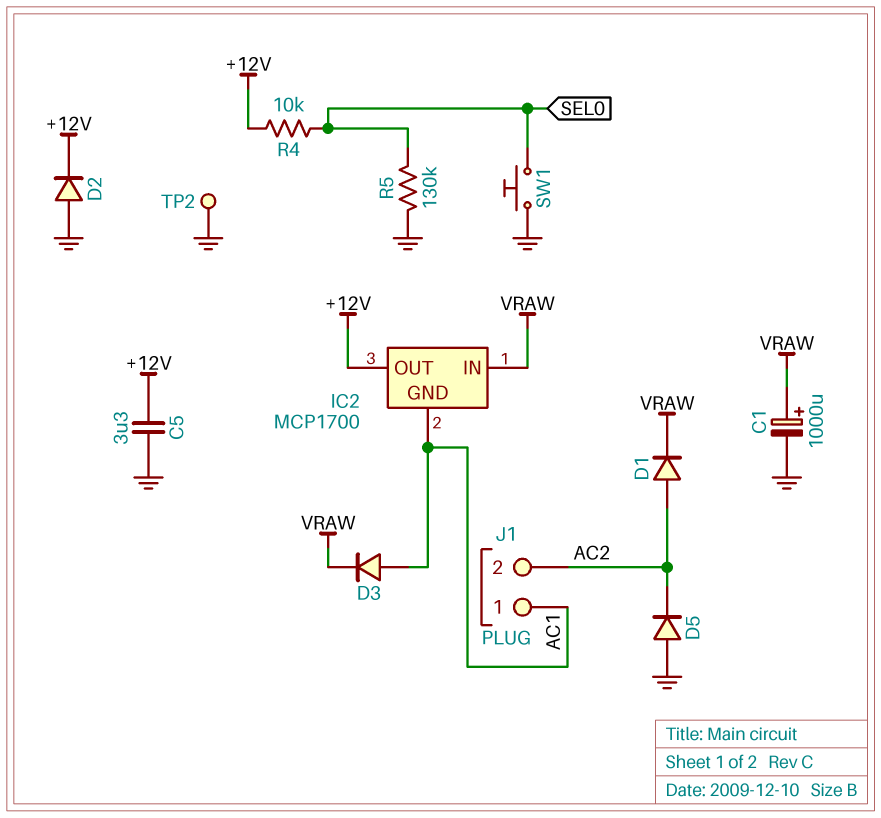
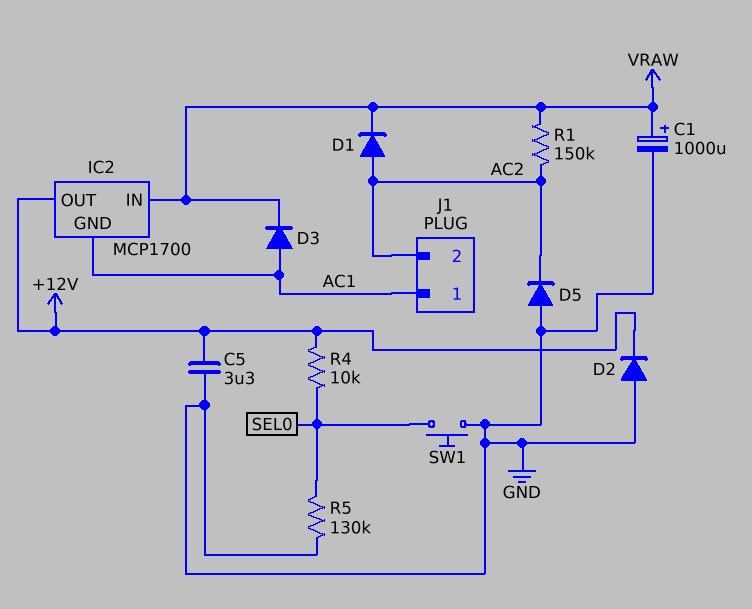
R1: none -> 150k (AC2, VRAW)
TP2: test point (GND) -> none

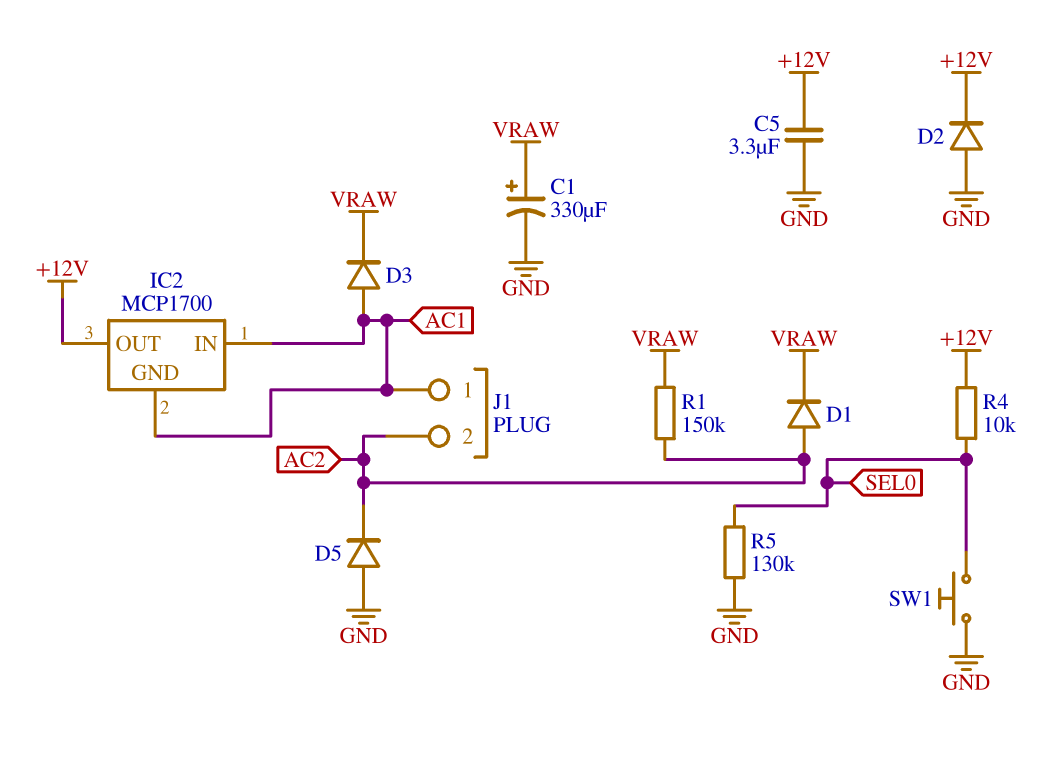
C1: 1000uF (plus VRAW, minus GND) -> 330uF (plus VRAW, minus GND)
IC2 pin IN: VRAW -> AC1

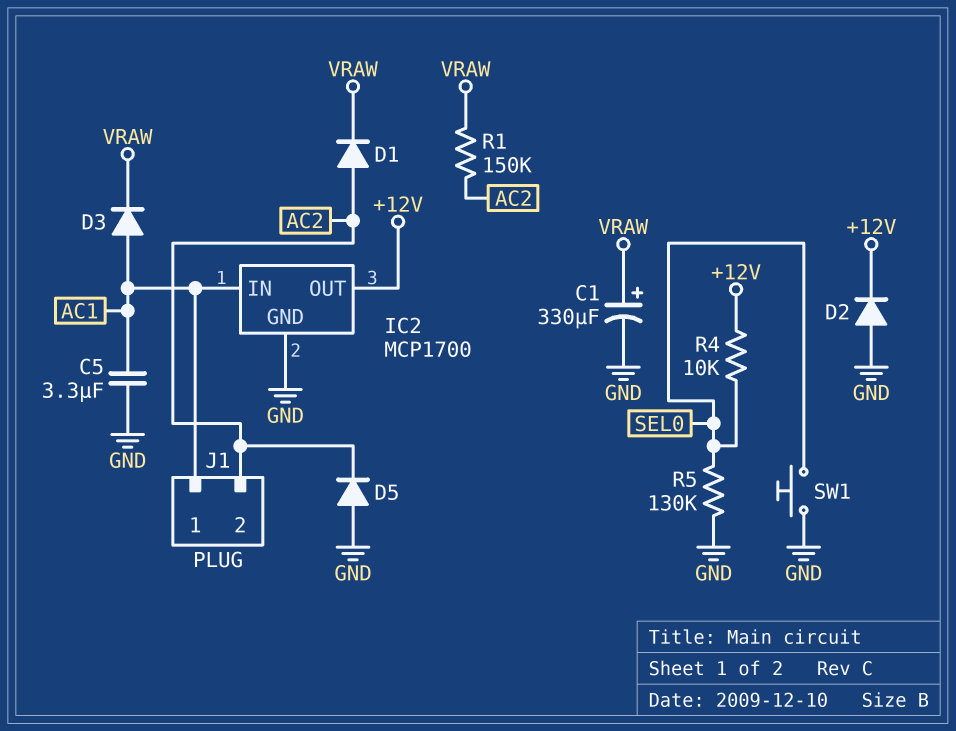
C5: 3.3uF (+12V, GND) -> 3.3uF (AC1, GND)
IC2 pin GND: AC1 -> GND

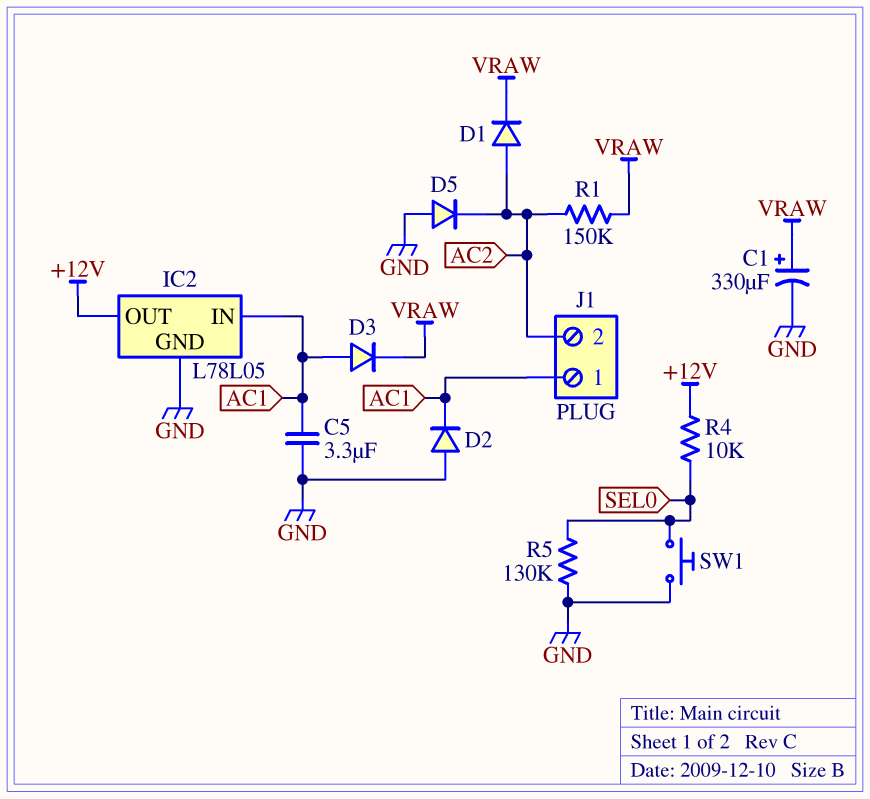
D2: diode (A GND, K +12V) -> diode (A GND, K AC1)
IC2: MCP1700 -> L78L05

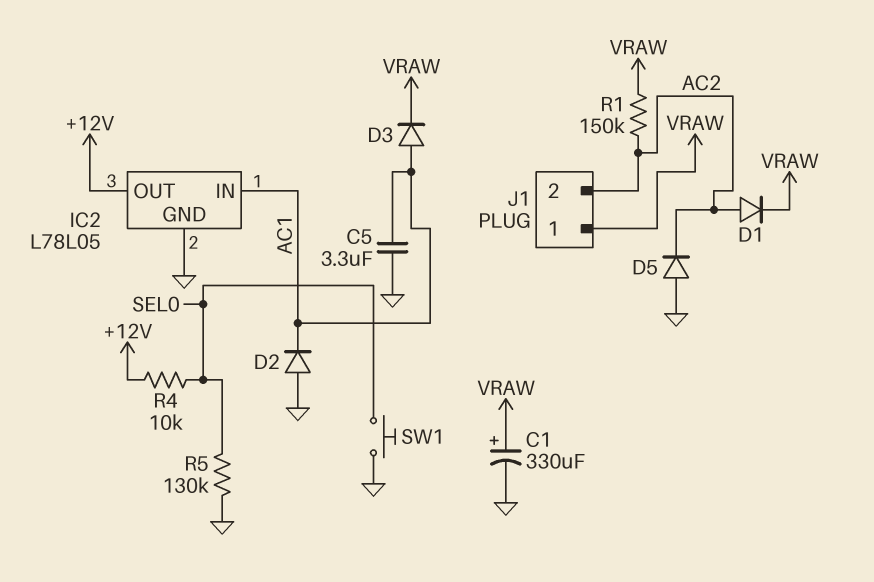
J1 pin 1: AC1 -> VRAW

